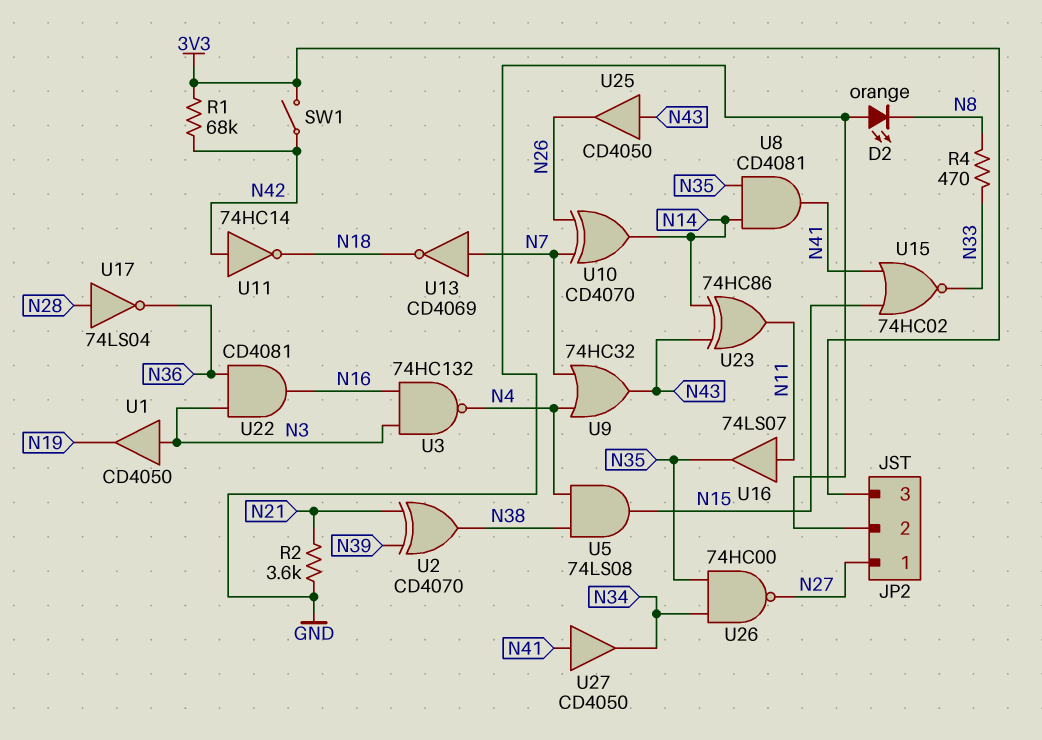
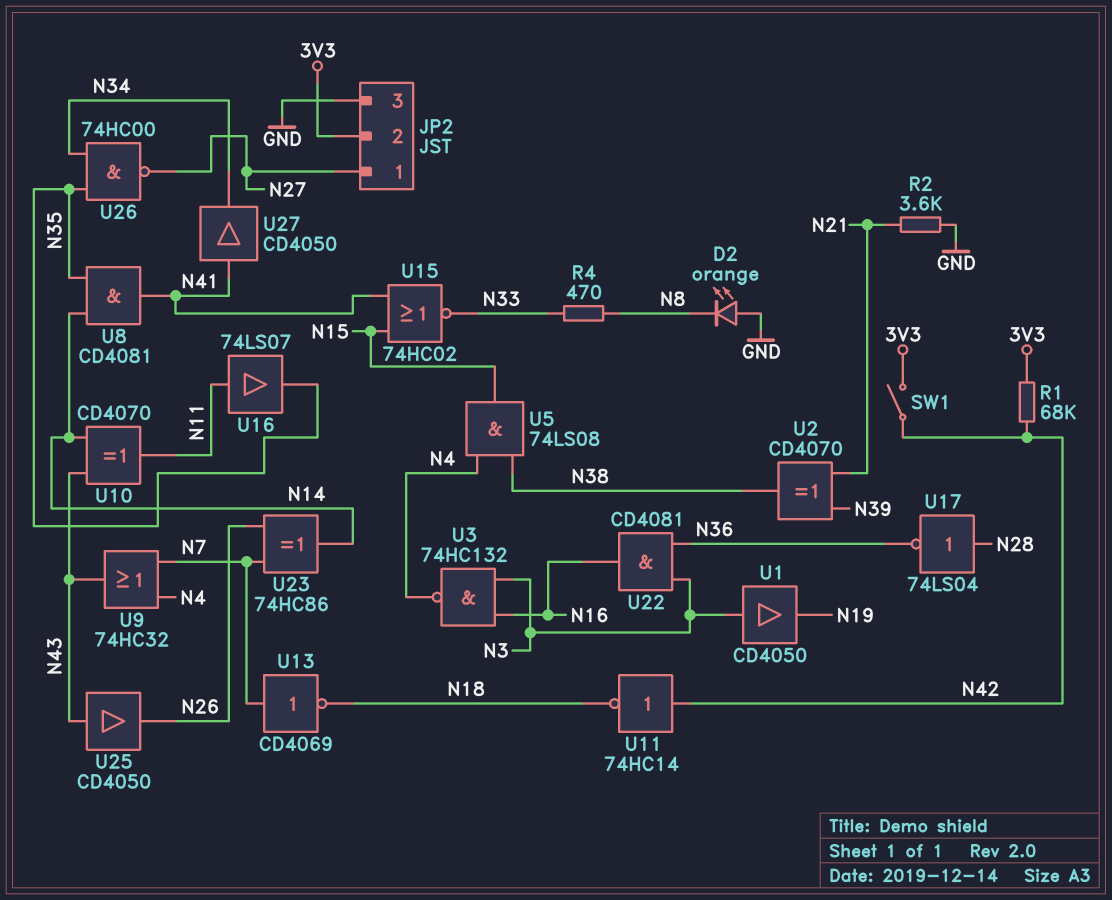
JP2 pin 2: GND -> 3V3
JP2 pin 3: 3V3 -> GND
U10: XOR CD4070 (in N7, in N26, out N14) -> XOR CD4070 (in N14, in N43, out N11)
U23: XOR 74HC86 (in N14, in N43, out N11) -> XOR 74HC86 (in N7, in N26, out N14)

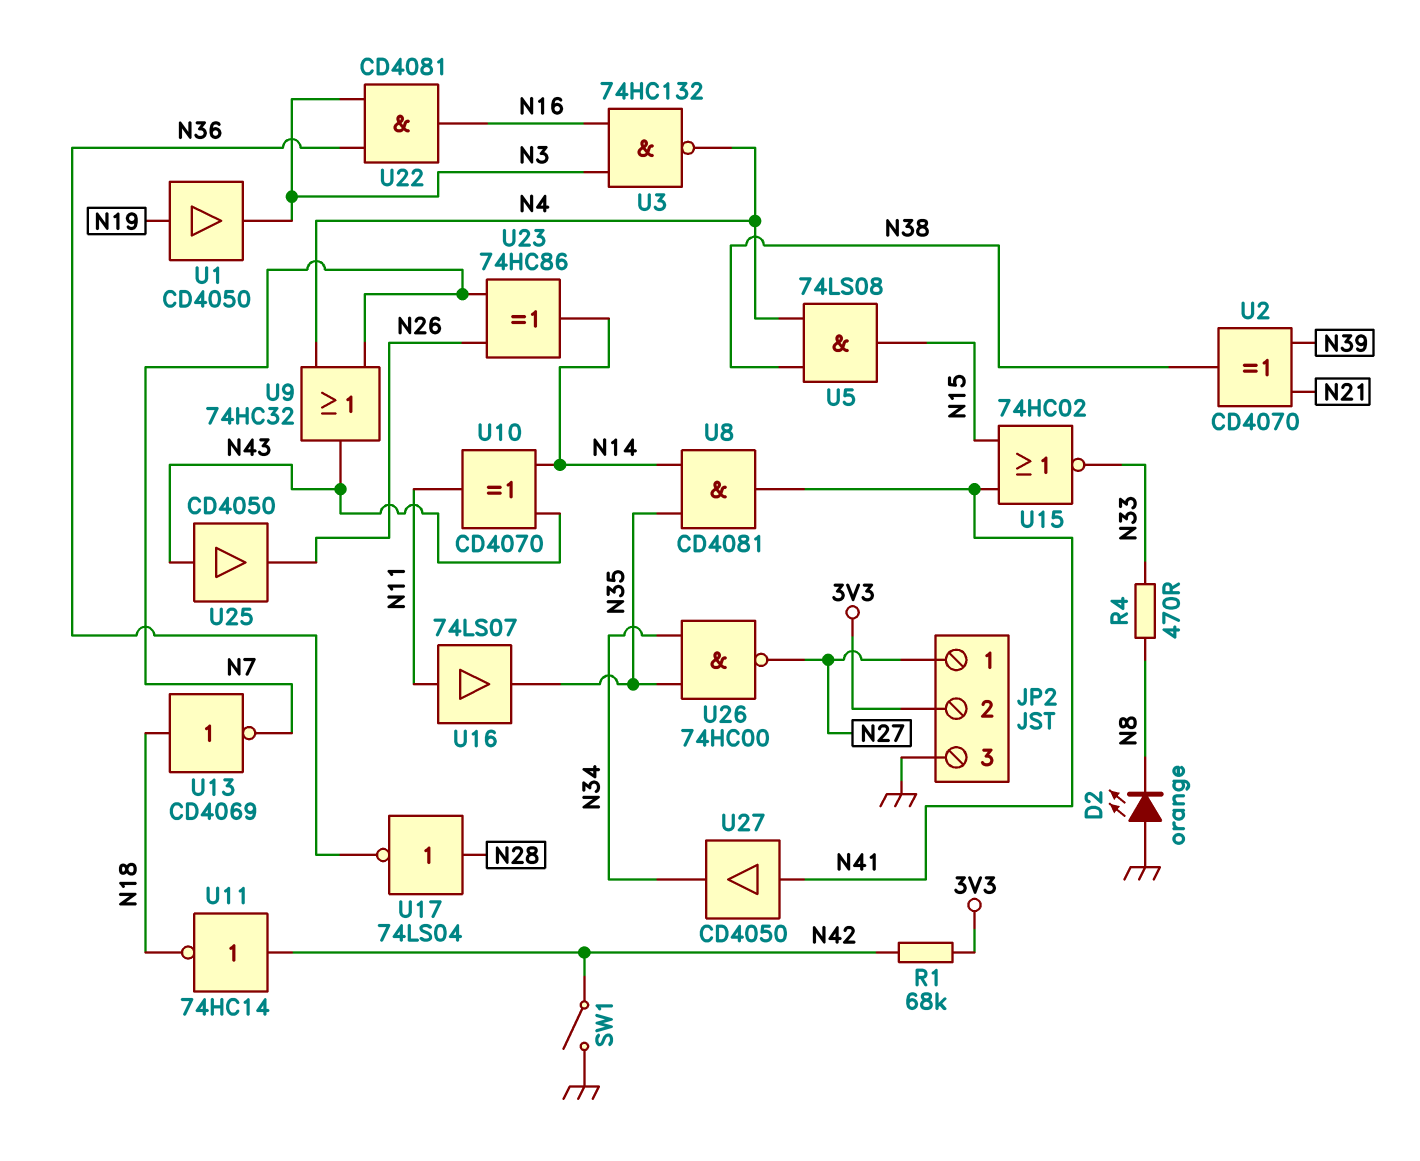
R2: 3.6k (GND, N21) -> none
SW1: switch (3V3, N42) -> switch (GND, N42)
U1: buffer CD4050 (in N3, out N19) -> buffer CD4050 (in N19, out N3)
U13: NOT CD4069 (in N7, out N18) -> NOT CD4069 (in N18, out N7)

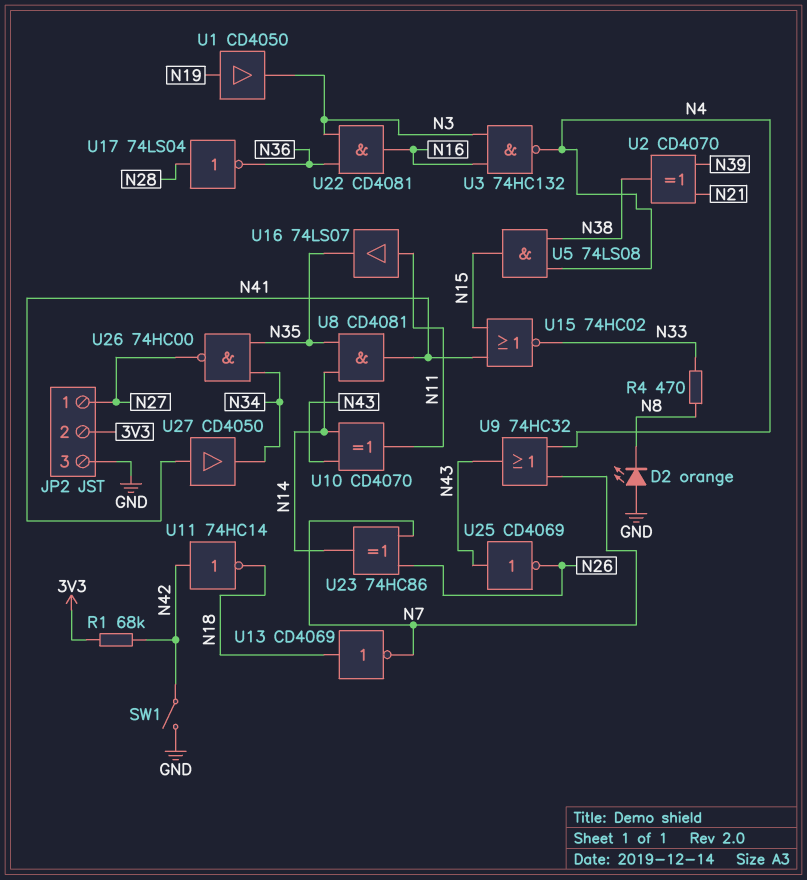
U25: buffer CD4050 (in N43, out N26) -> NOT CD4069 (in N43, out N26)

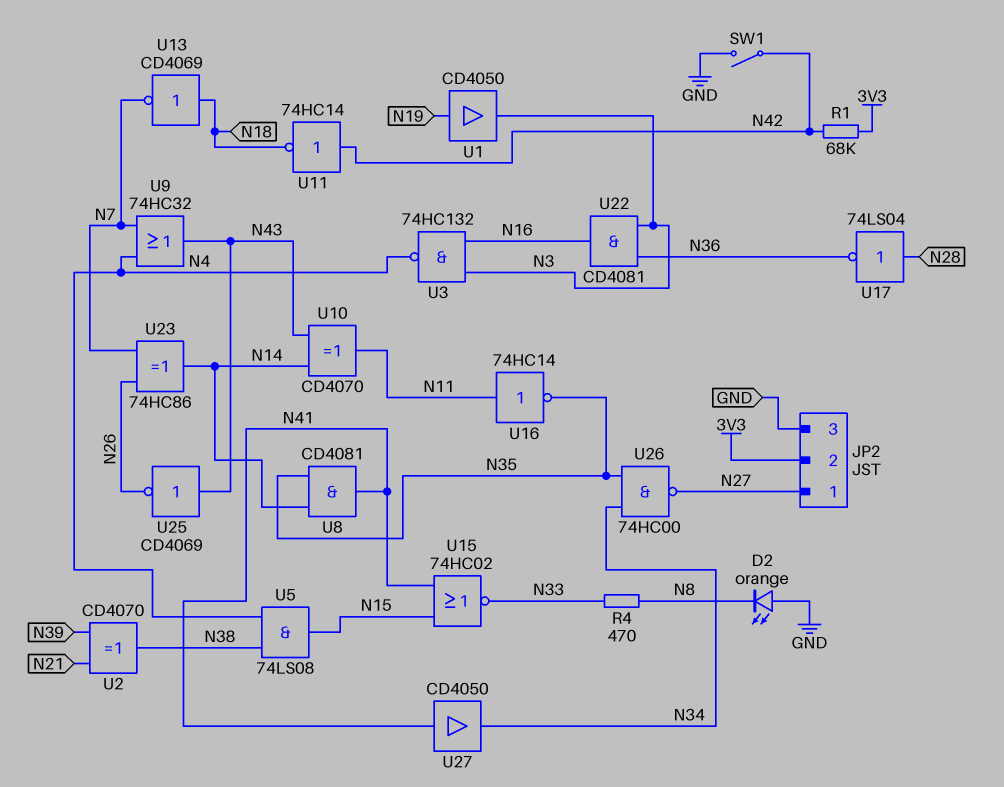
U16: buffer 74LS07 (in N11, out N35) -> NOT 74HC14 (in N11, out N35)

